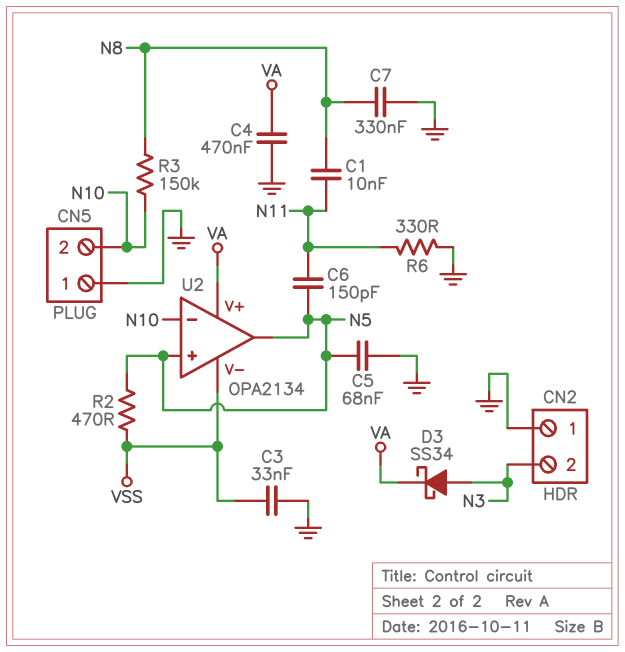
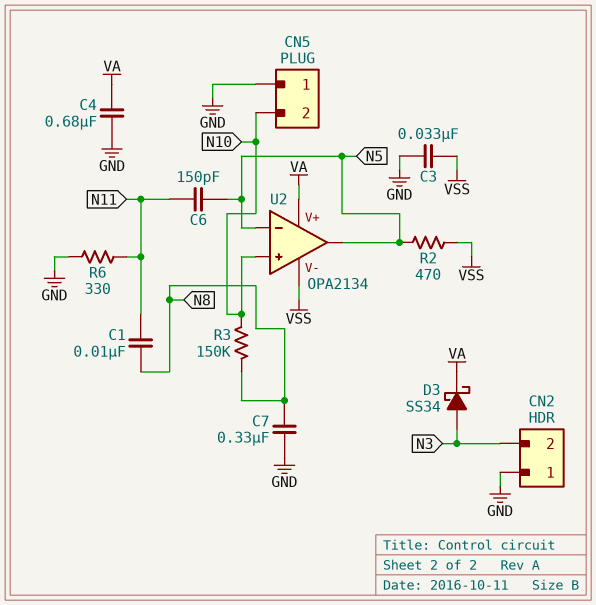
C4: 470nF (GND, VA) -> 680nF (GND, VA)
C5: 68nF (GND, N5) -> none
U2 pin in+: N5 -> N10
U2 pin in-: N10 -> N5

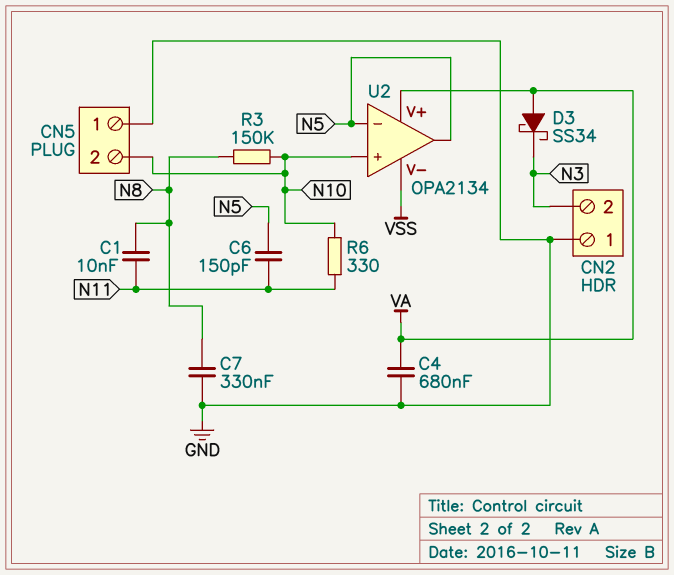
C3: 33nF (GND, VSS) -> none
D3: schottky SS34 (A N3, K VA) -> schottky SS34 (A VA, K N3)
R2: 470 (N5, VSS) -> none
R6: 330 (GND, N11) -> 330 (N10, N11)

